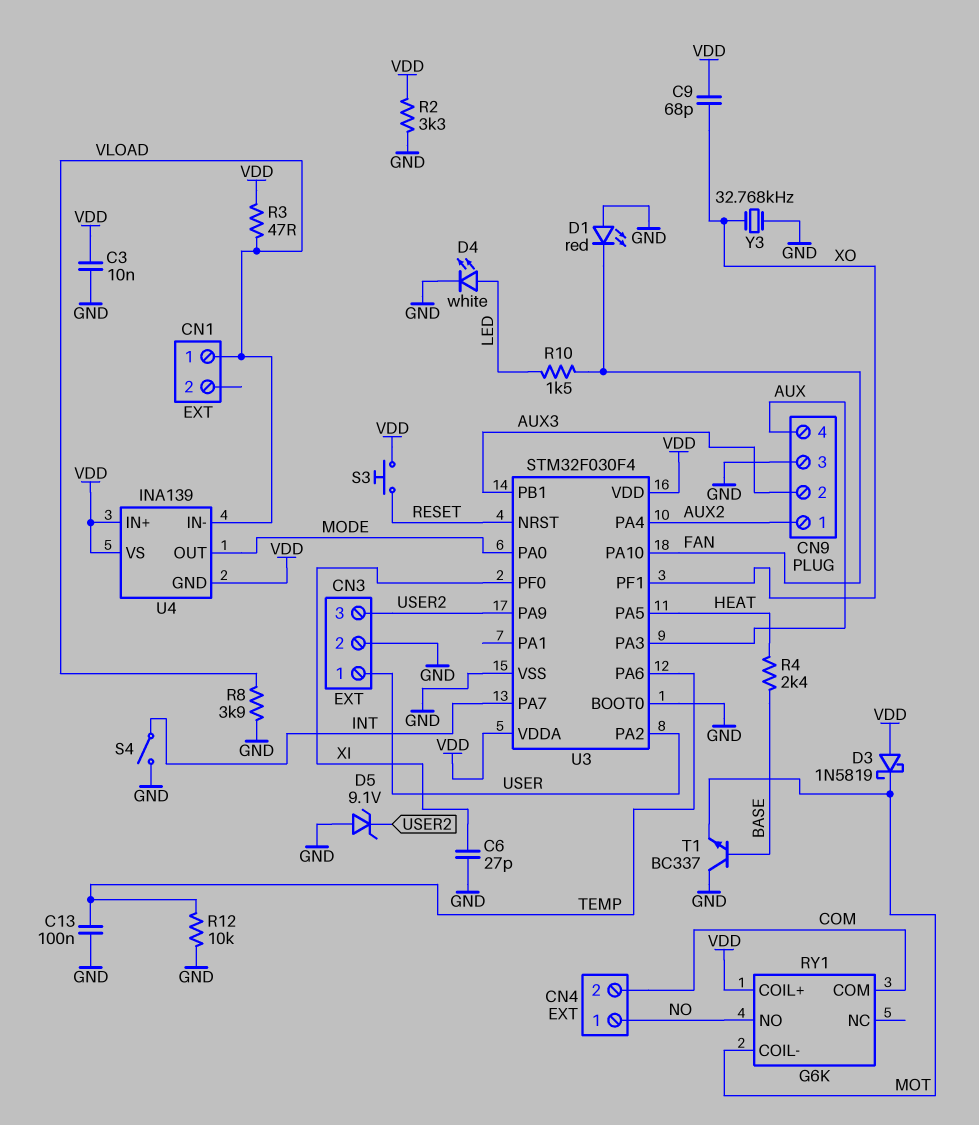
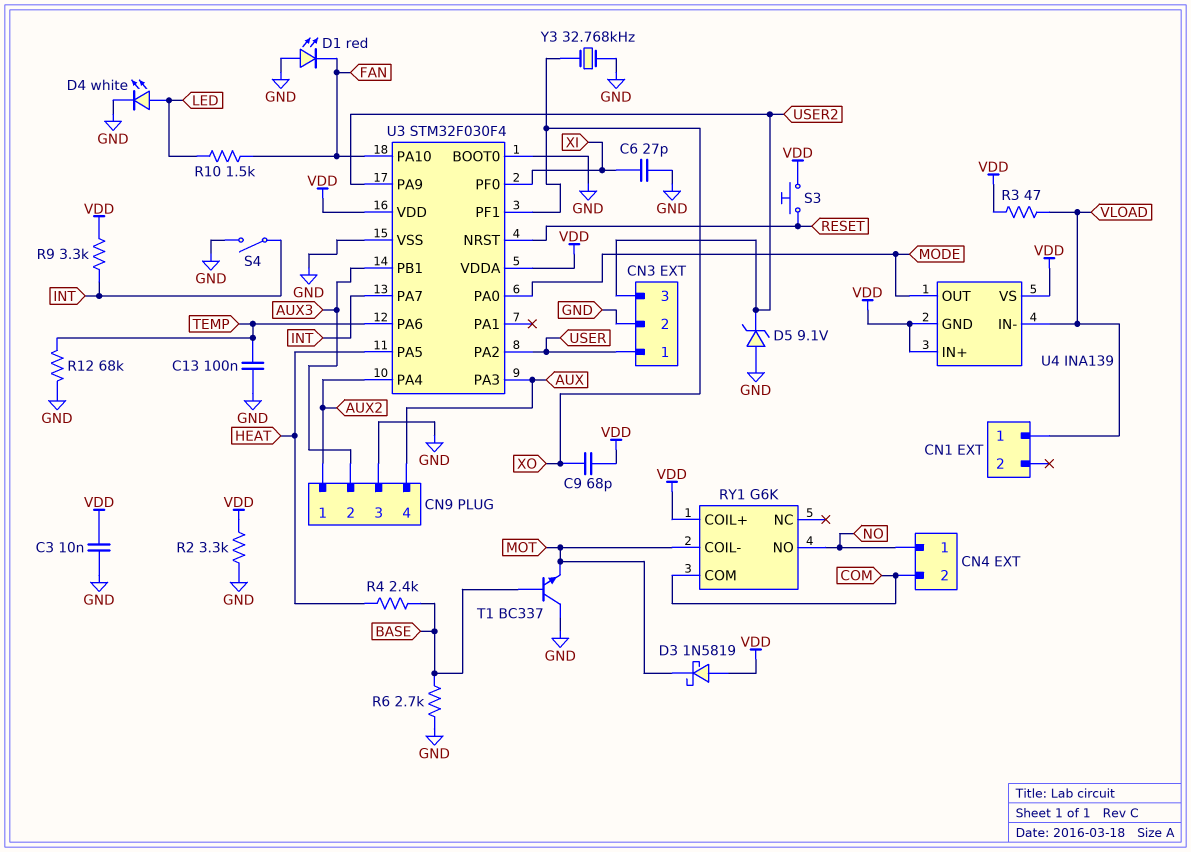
R6: none -> 2.7k (BASE, GND)
R8: 3.9k (GND, VLOAD) -> none
R9: none -> 3.3k (INT, VDD)
R12: 10k (GND, TEMP) -> 68k (GND, TEMP)

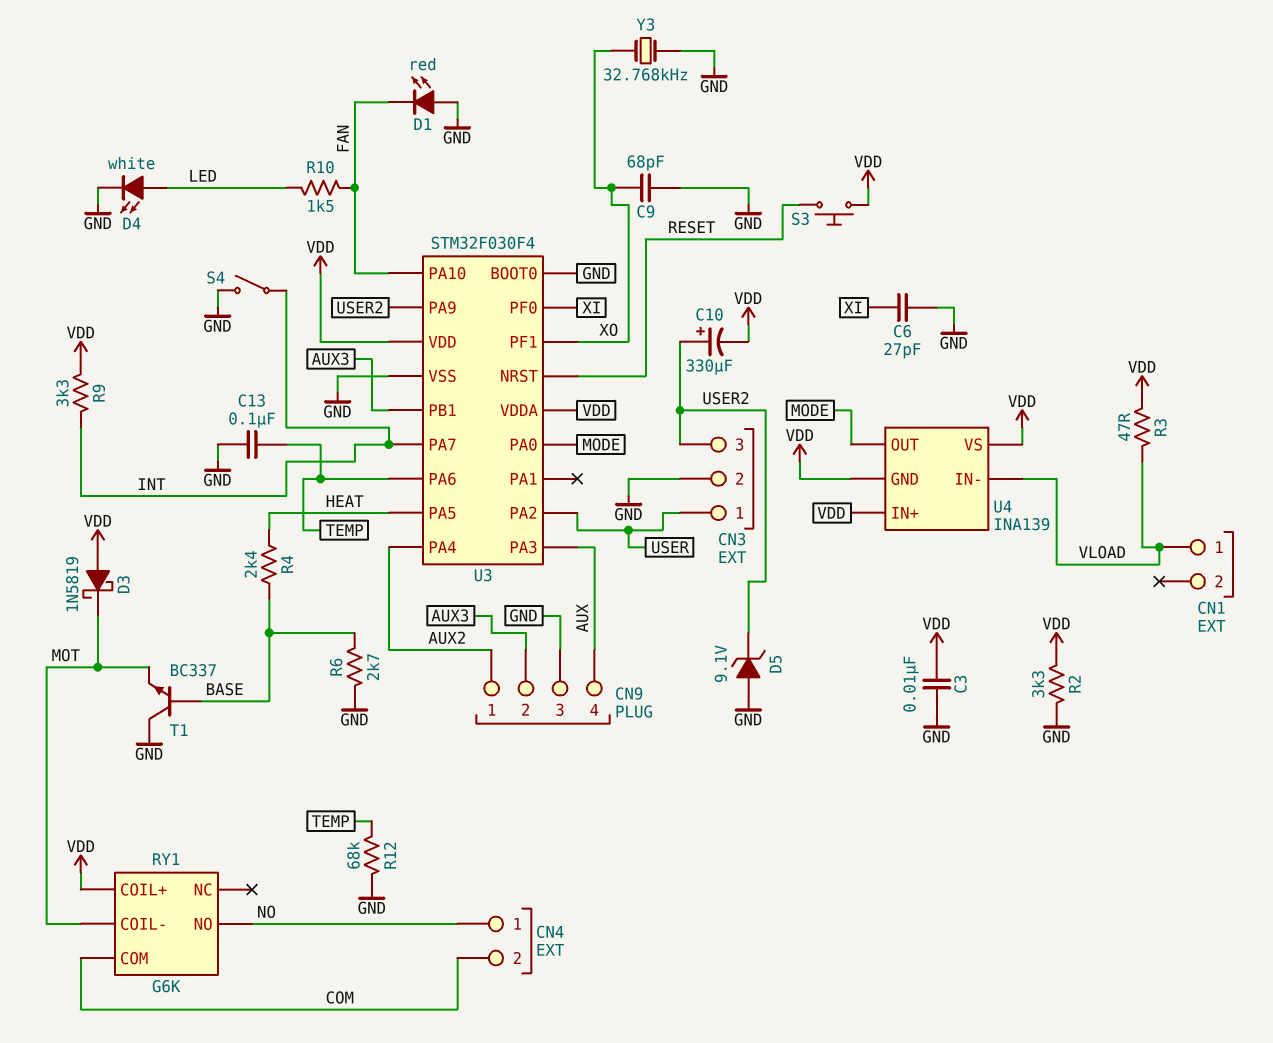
C9: 68pF (VDD, XO) -> 68pF (GND, XO)
C10: none -> 330uF (plus USER2, minus VDD)

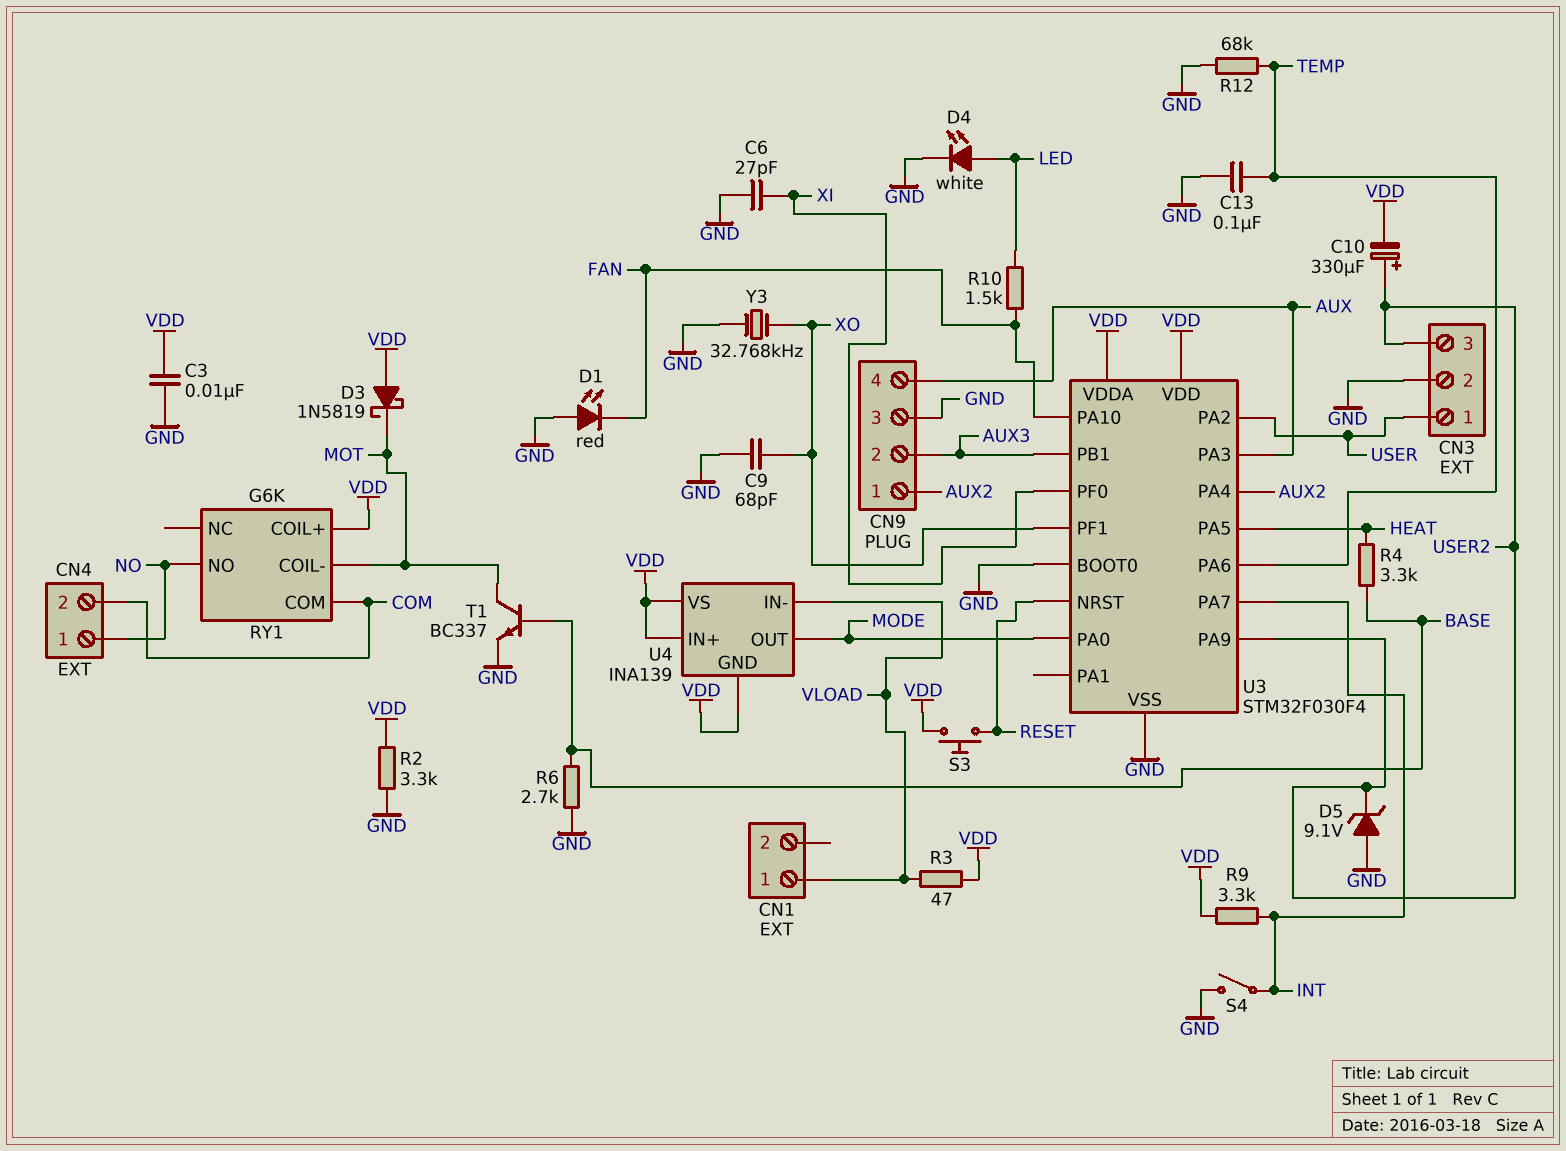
R4: 2.4k (BASE, HEAT) -> 3.3k (BASE, HEAT)
T1: NPN BC337 (B BASE, C GND, E MOT) -> NPN BC337 (B BASE, C MOT, E GND)

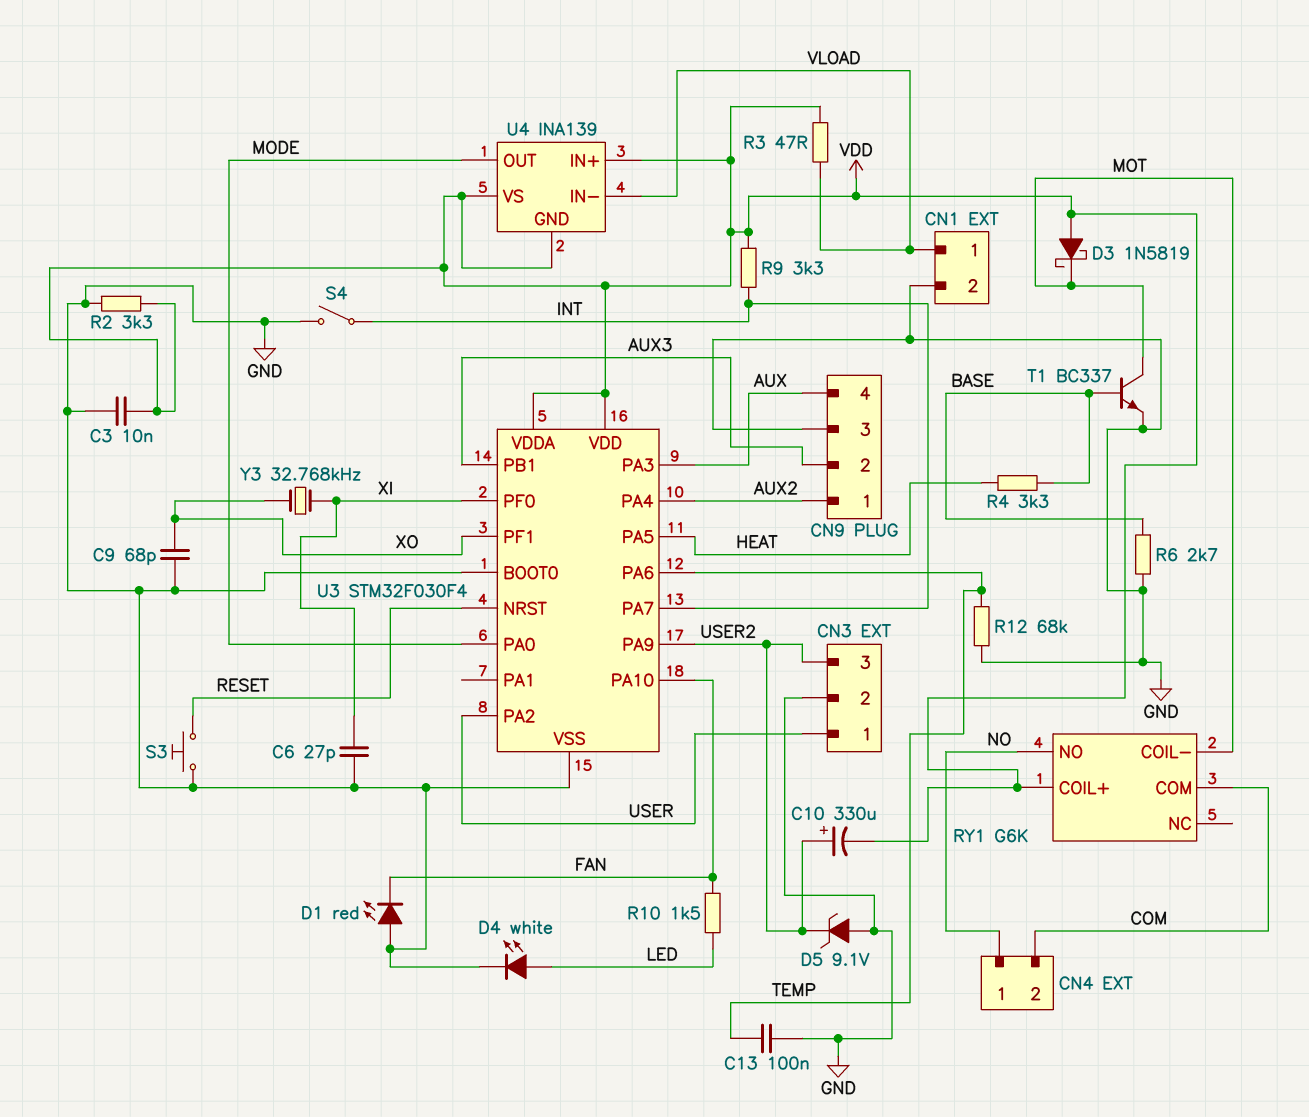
CN1 pin 2: none -> GND
S3: button (RESET, VDD) -> button (GND, RESET)
Y3: 32.768kHz (GND, XO) -> 32.768kHz (XI, XO)

